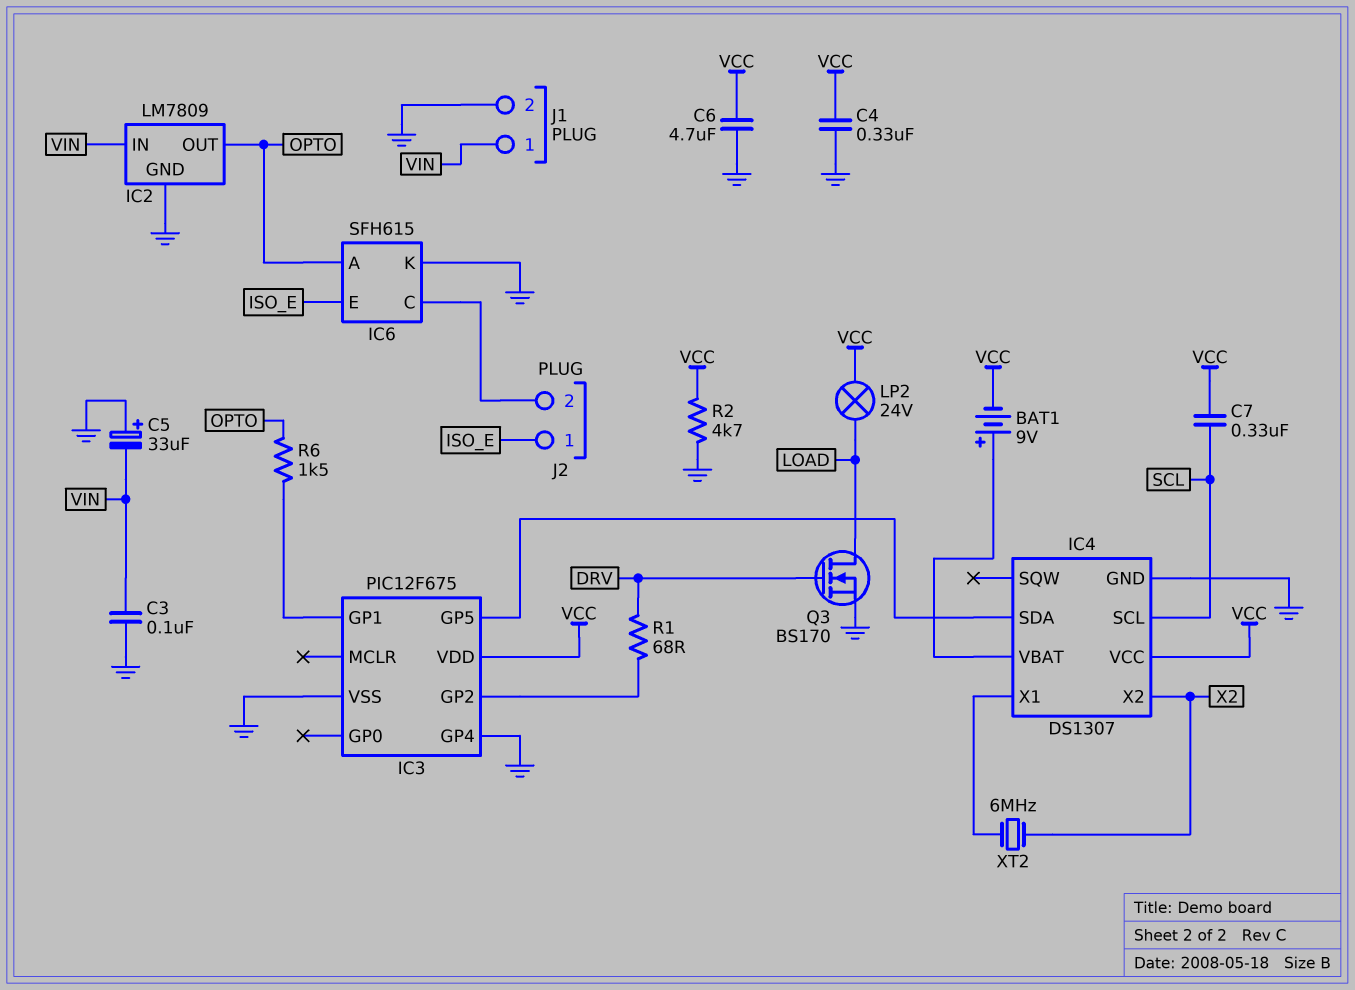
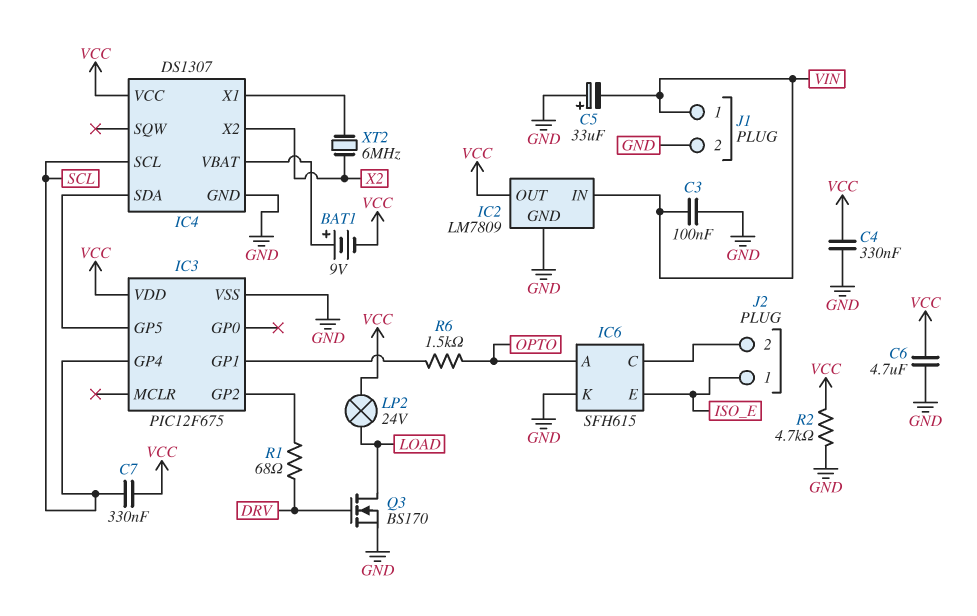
IC2 pin OUT: OPTO -> VCC
IC3 pin GP4: GND -> SCL

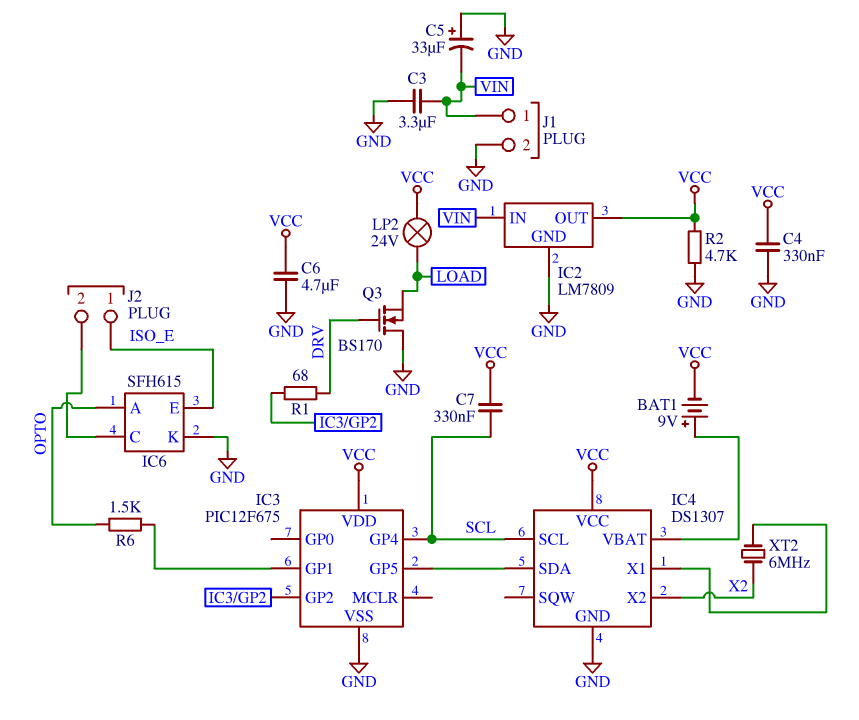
C3: 100nF (GND, VIN) -> 3.3uF (GND, VIN)
Q3: NMOS BS170 (G DRV, D LOAD, S GND) -> NMOS BS170 (G DRV, D GND, S LOAD)

